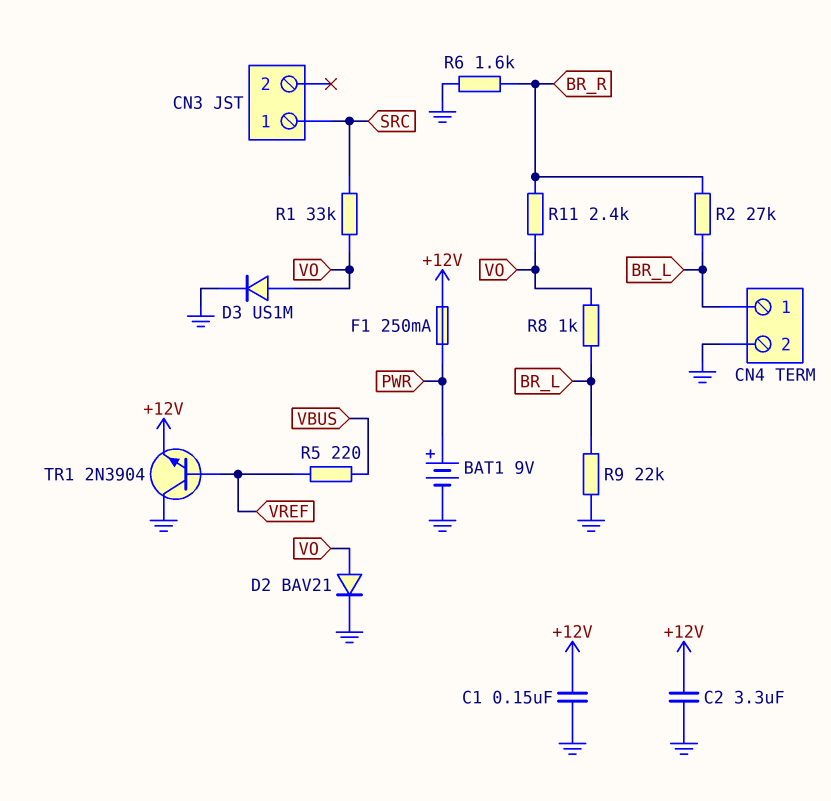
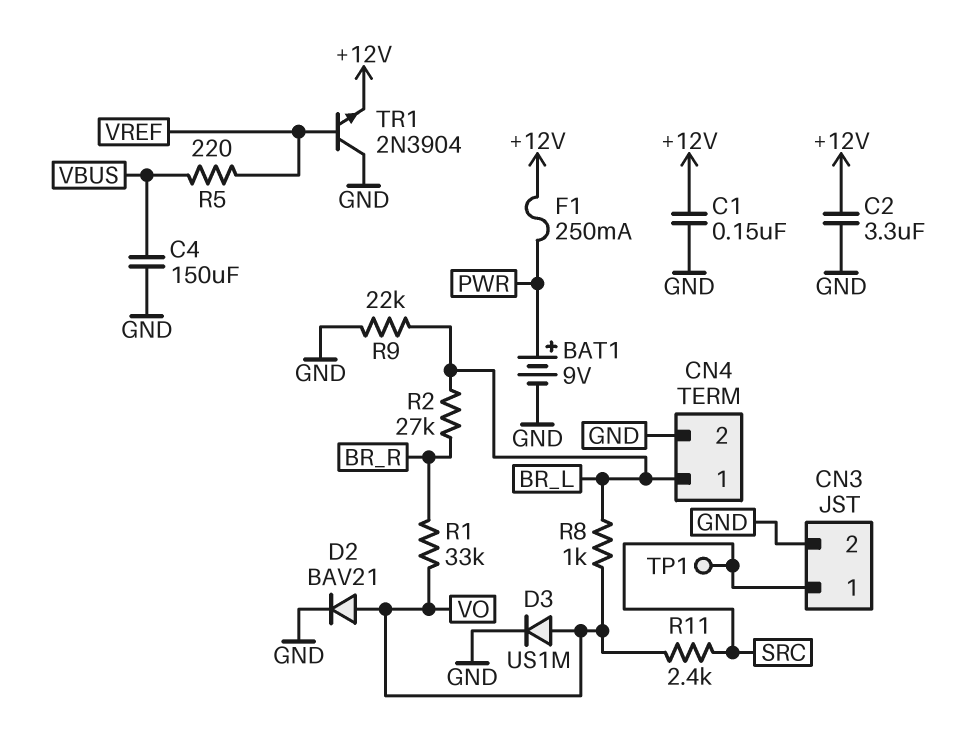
C4: none -> 150uF (GND, VBUS)
CN3 pin 2: none -> GND
R1: 33k (SRC, VO) -> 33k (BR_R, VO)
R6: 1.6k (BR_R, GND) -> none
R11: 2.4k (BR_R, VO) -> 2.4k (SRC, VO)
TP1: none -> test point (SRC)

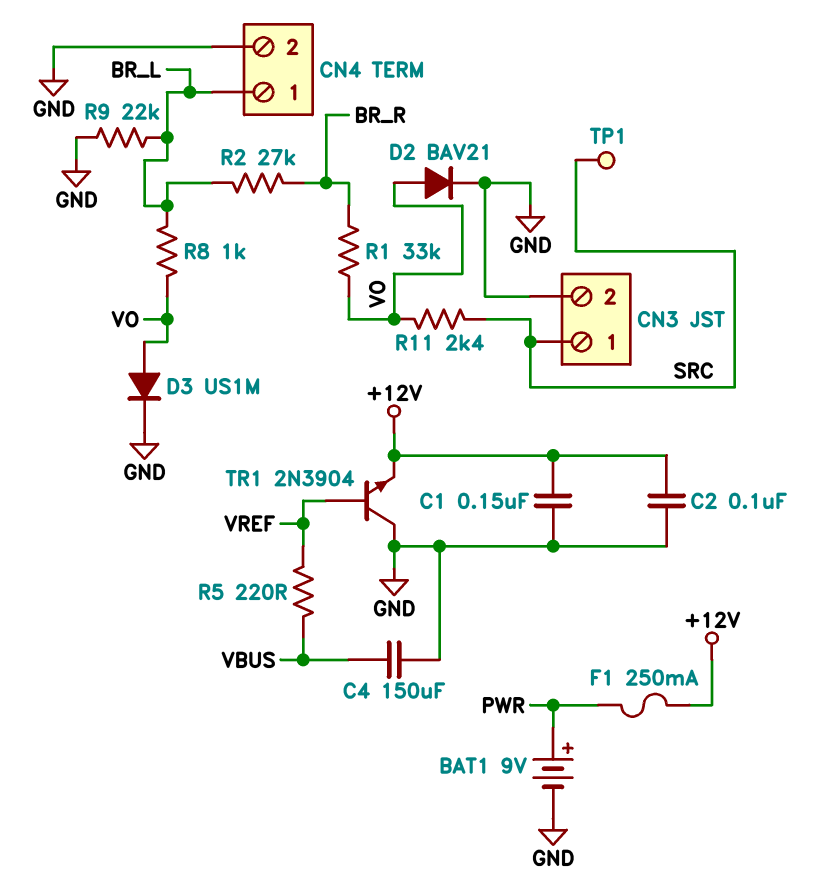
C2: 3.3uF (+12V, GND) -> 100nF (+12V, GND)

